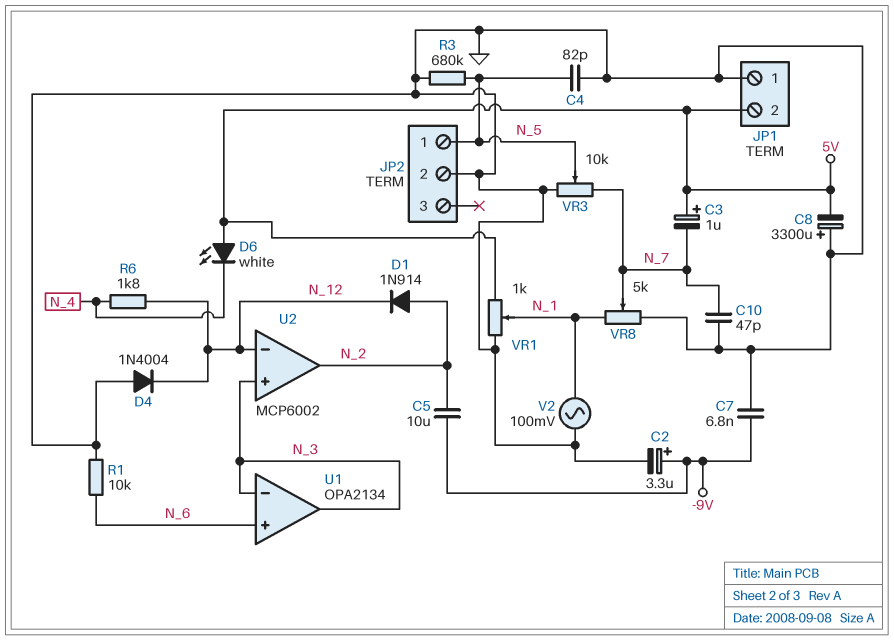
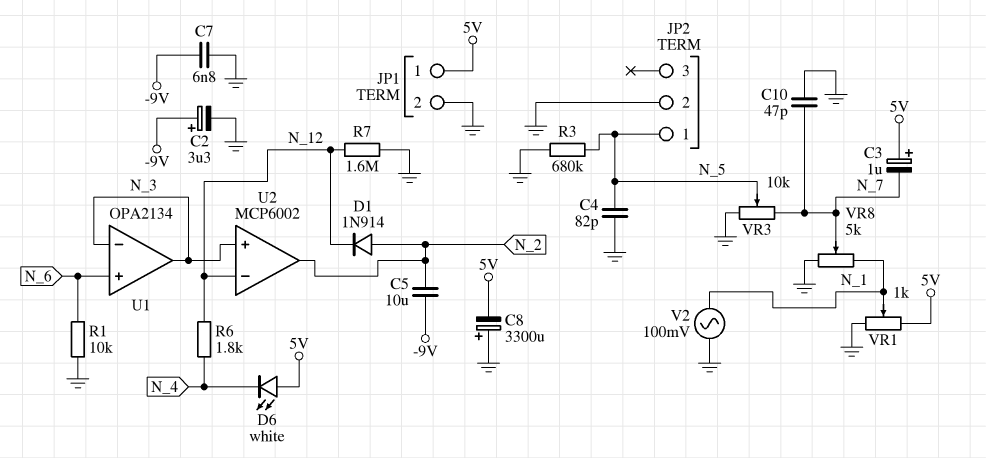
D4: diode 1N4004 (A GND, K N_12) -> none
JP1 pin 1: GND -> 5V
JP1 pin 2: 5V -> GND
R7: none -> 1.6M (GND, N_12)

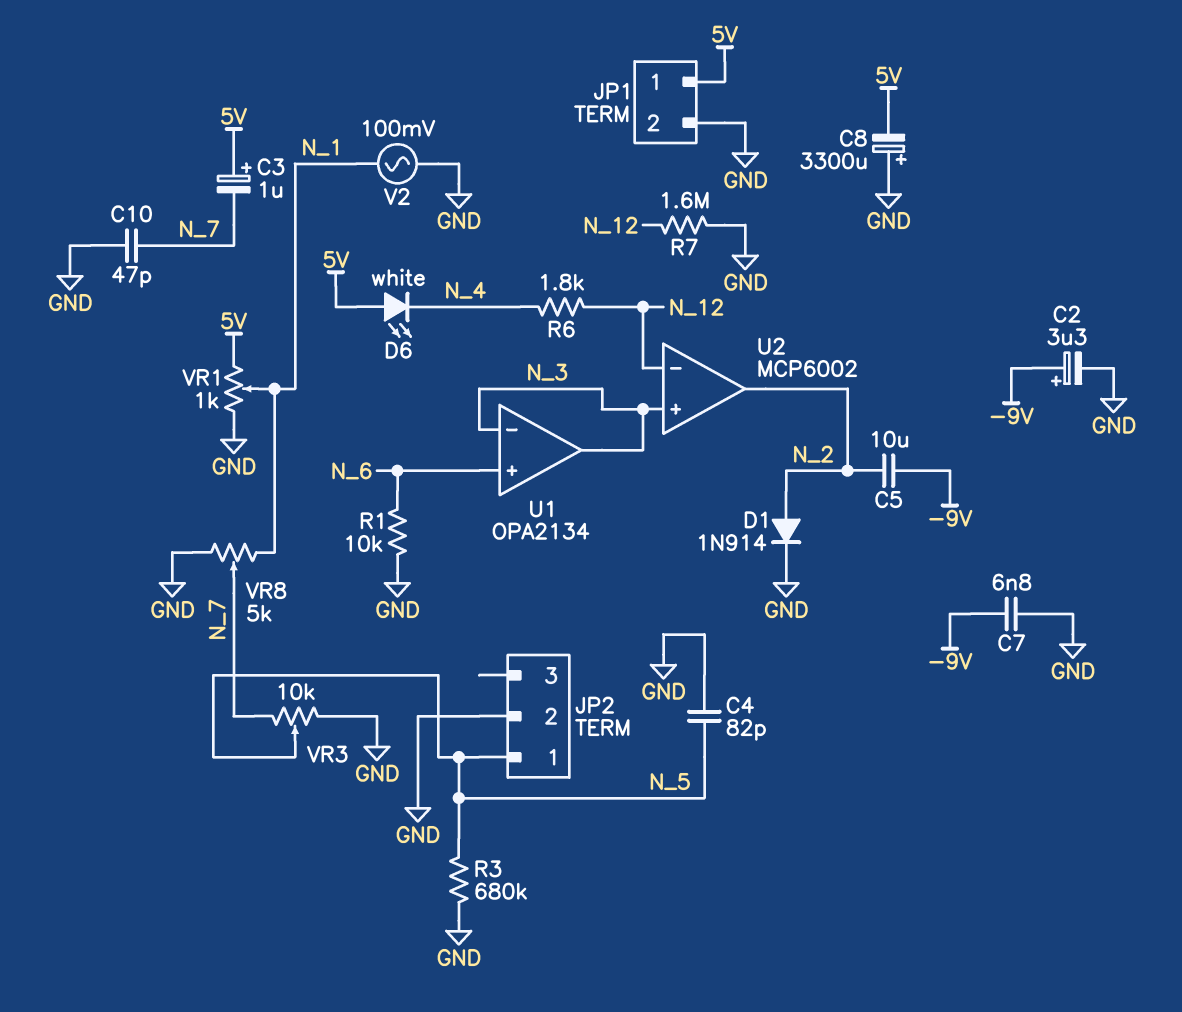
D1: diode 1N914 (A N_2, K N_12) -> diode 1N914 (A N_2, K GND)

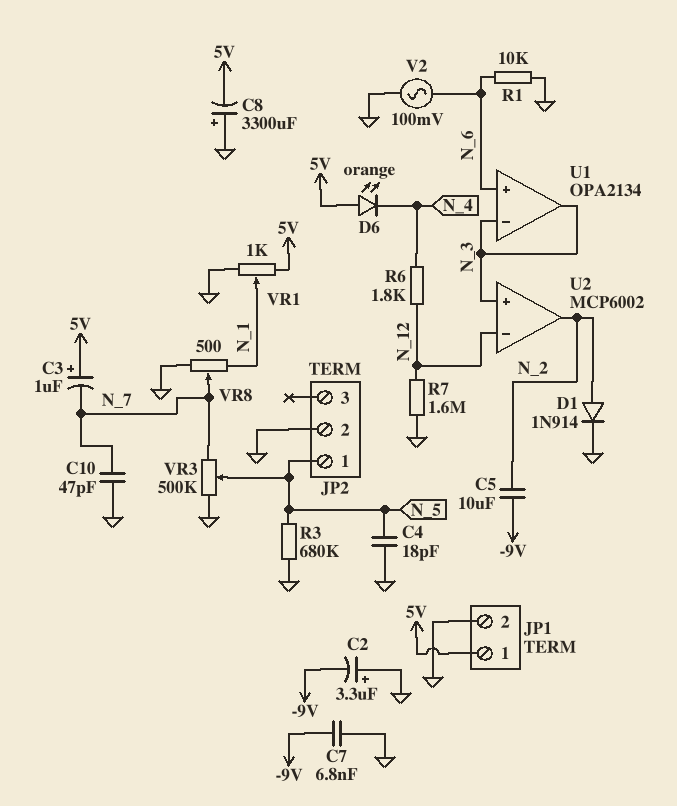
C2: 3.3uF (plus -9V, minus GND) -> 3.3uF (plus GND, minus -9V)
C4: 82pF (GND, N_5) -> 18pF (GND, N_5)
D6: LED white (A 5V, K N_4) -> LED orange (A 5V, K N_4)
V2: AC 100mV (GND, N_1) -> AC 100mV (GND, N_6)
VR3: 10k (GND, N_7, wiper N_5) -> 500k (GND, N_7, wiper N_5)
VR8: 5k (GND, N_1, wiper N_7) -> 500 (GND, N_1, wiper N_7)

